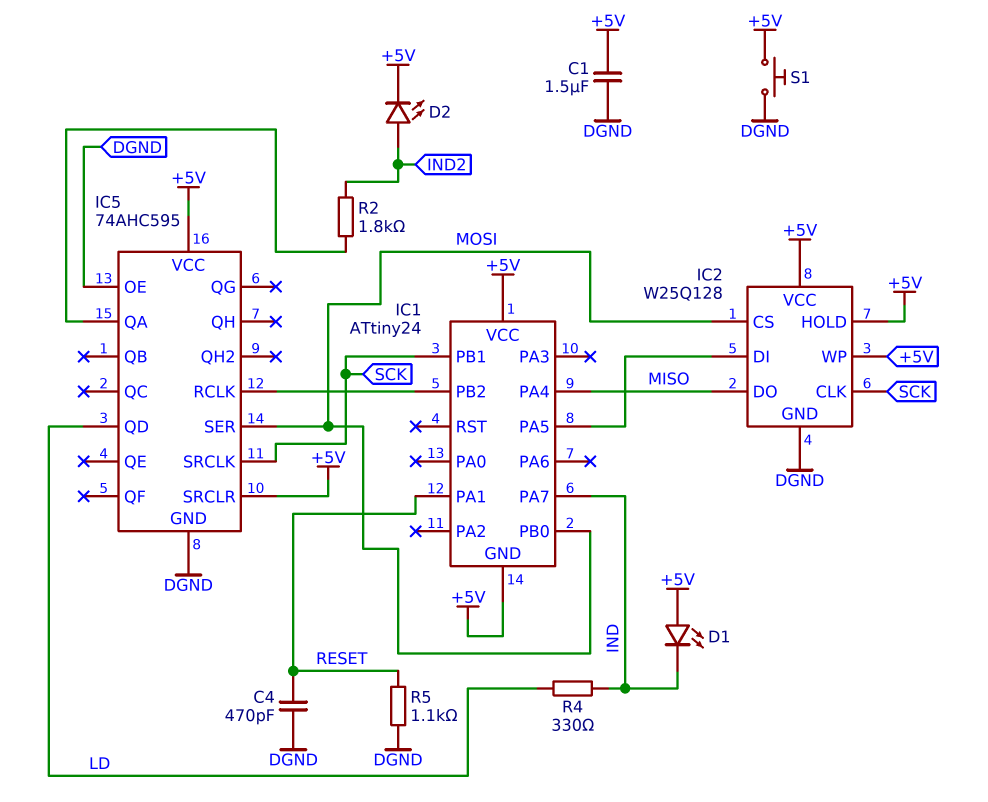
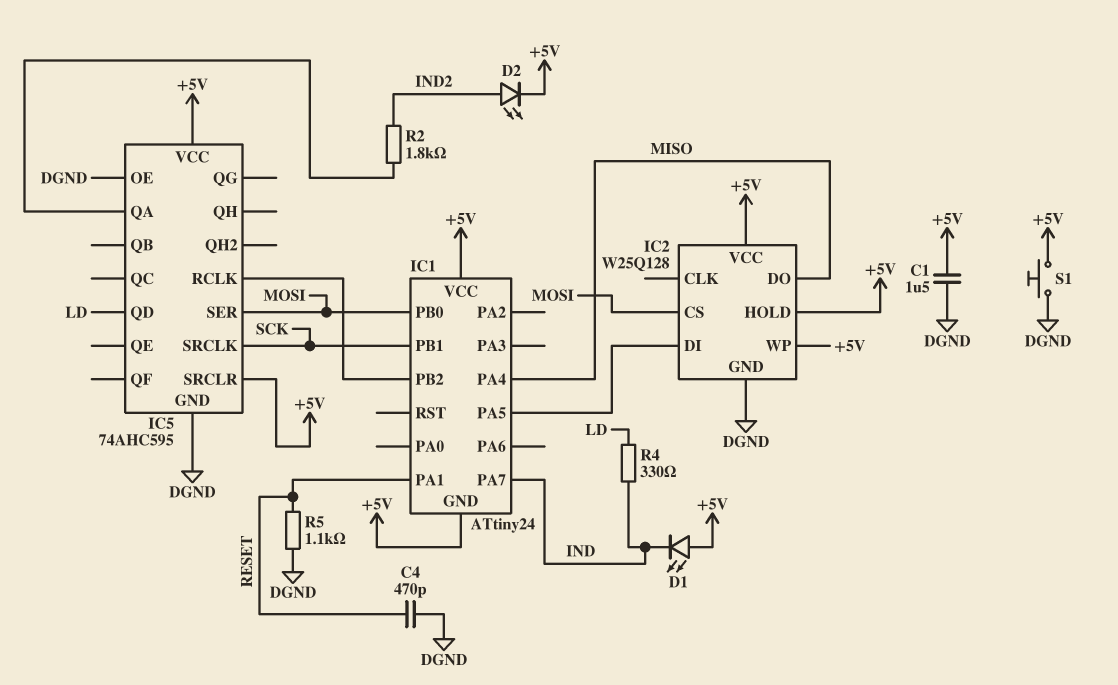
IC2 pin CLK: SCK -> none

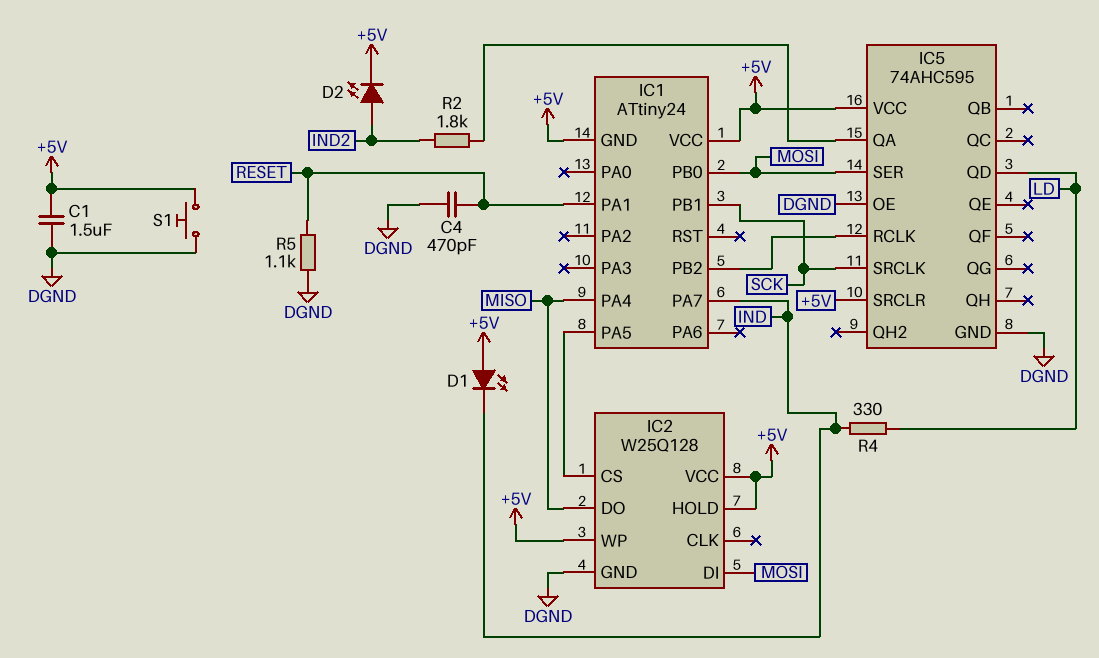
IC2 pin CS: MOSI -> IC1/PA5
IC2 pin DI: IC1/PA5 -> MOSI

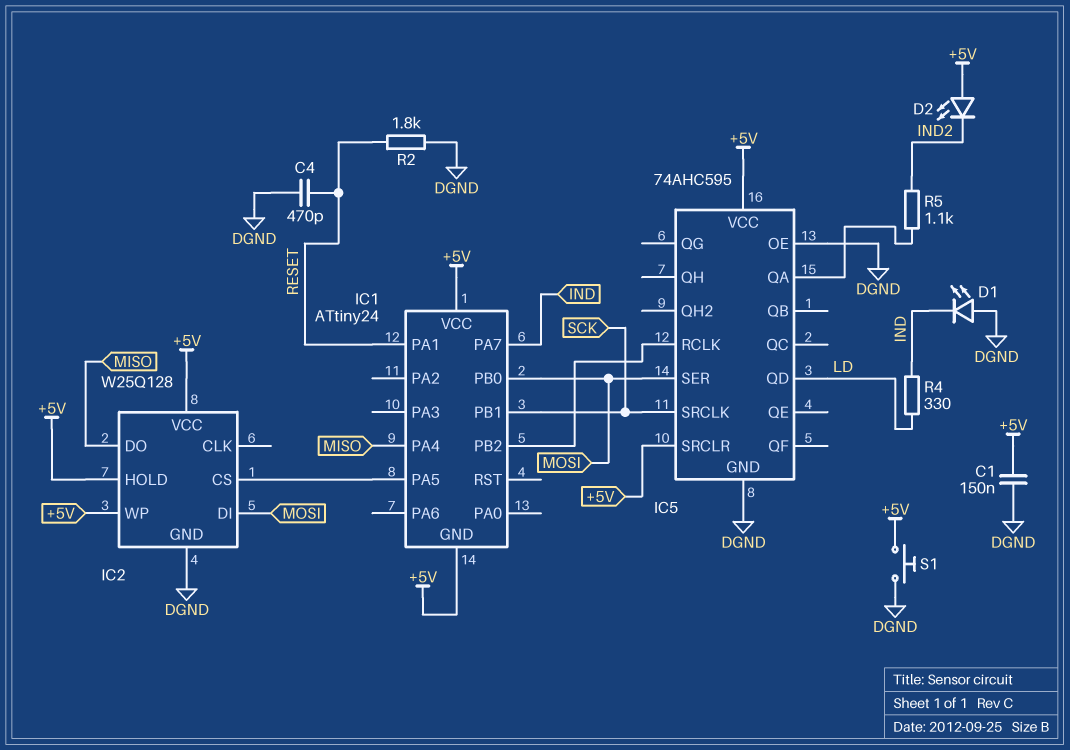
C1: 1.5uF (+5V, DGND) -> 150nF (+5V, DGND)
D1: LED (A +5V, K IND) -> LED (A DGND, K IND)
D2: LED (A IND2, K +5V) -> LED (A +5V, K IND2)
R2: 1.8k (IC5/QA, IND2) -> 1.8k (DGND, RESET)
R5: 1.1k (DGND, RESET) -> 1.1k (IC5/QA, IND2)

